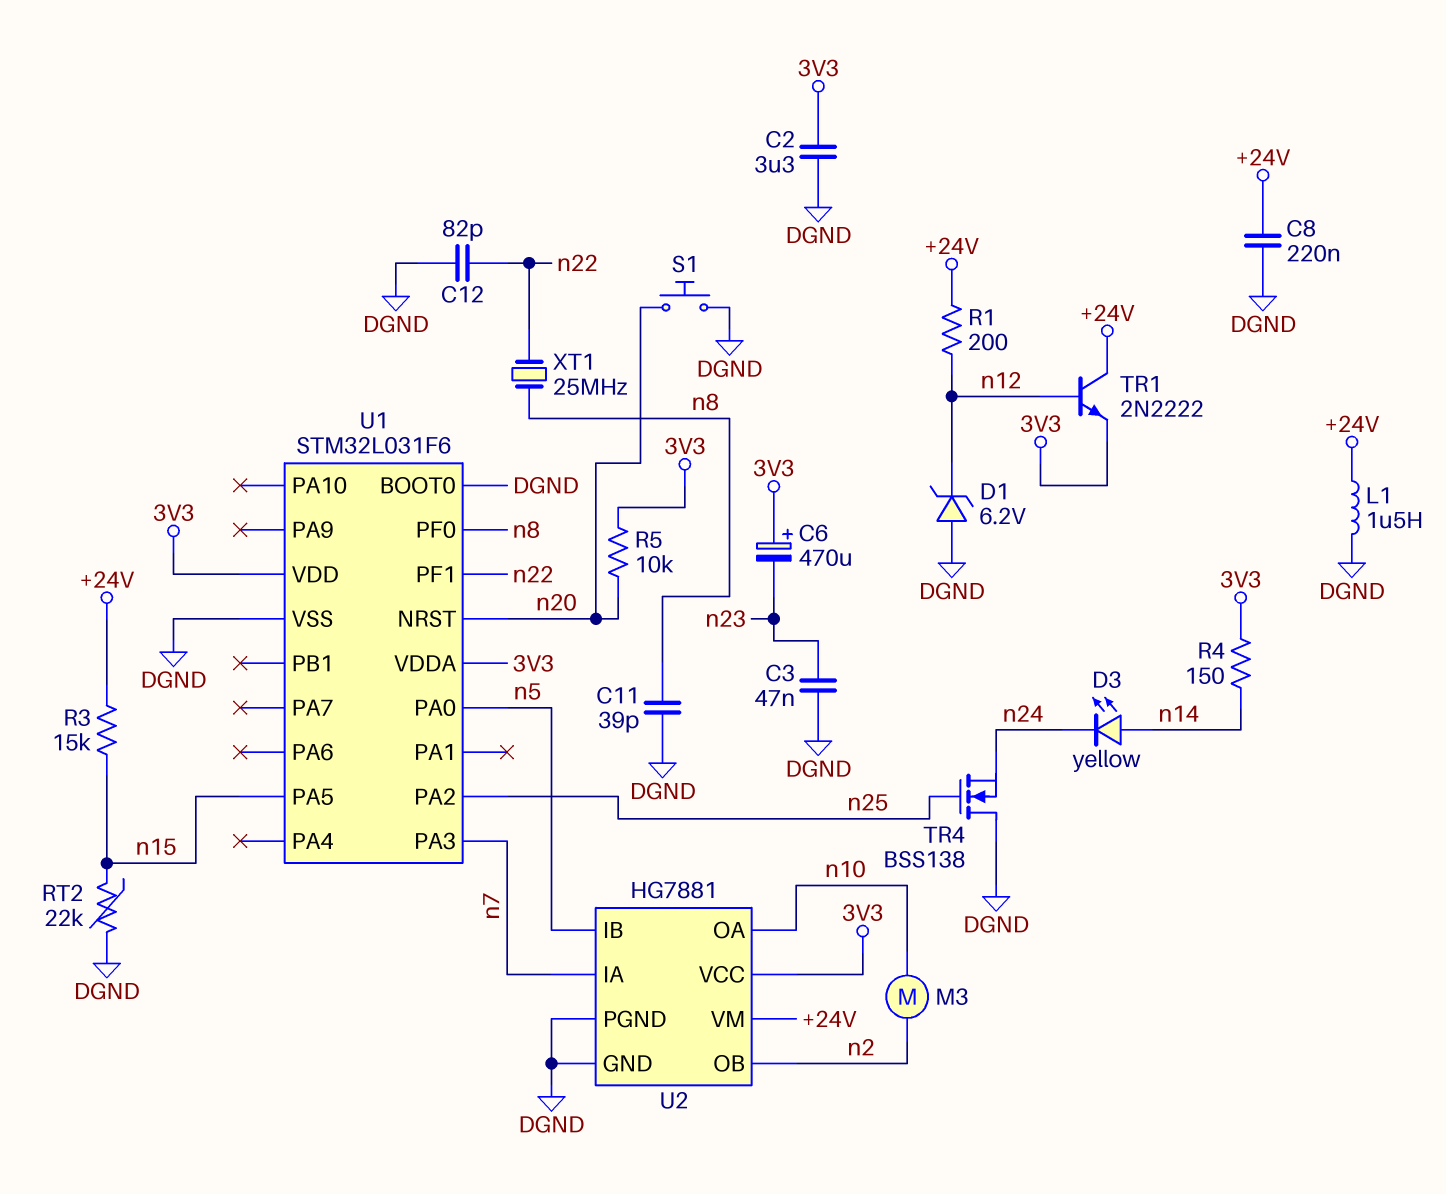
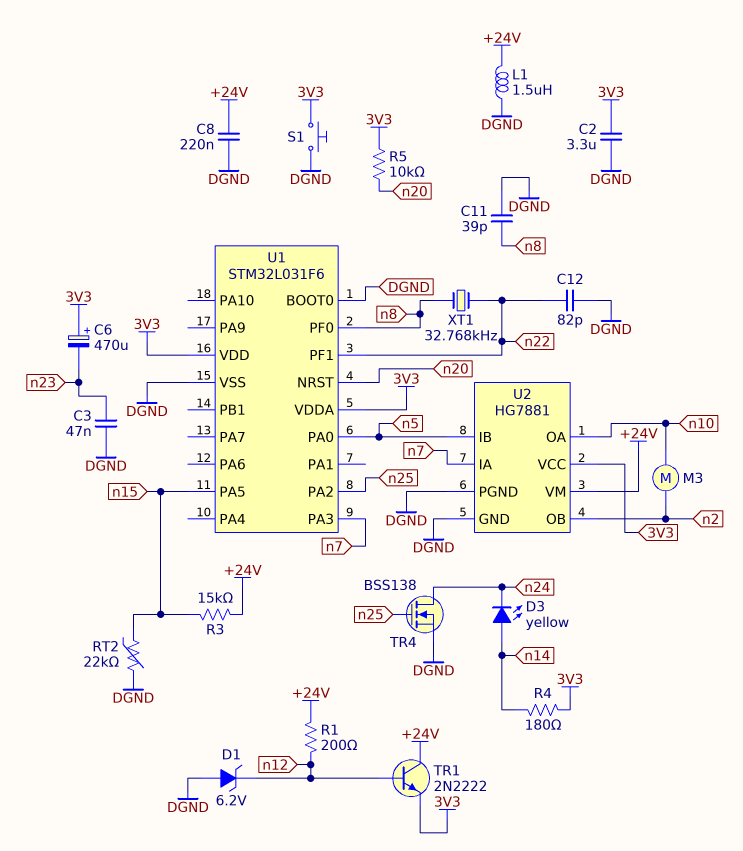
R4: 150 (3V3, n14) -> 180 (3V3, n14)
S1: button (DGND, n20) -> button (3V3, DGND)
TR4: NMOS BSS138 (G n25, D DGND, S n24) -> NMOS BSS138 (G n25, D n24, S DGND)
XT1: 25MHz (n8, n22) -> 32.768kHz (n8, n22)

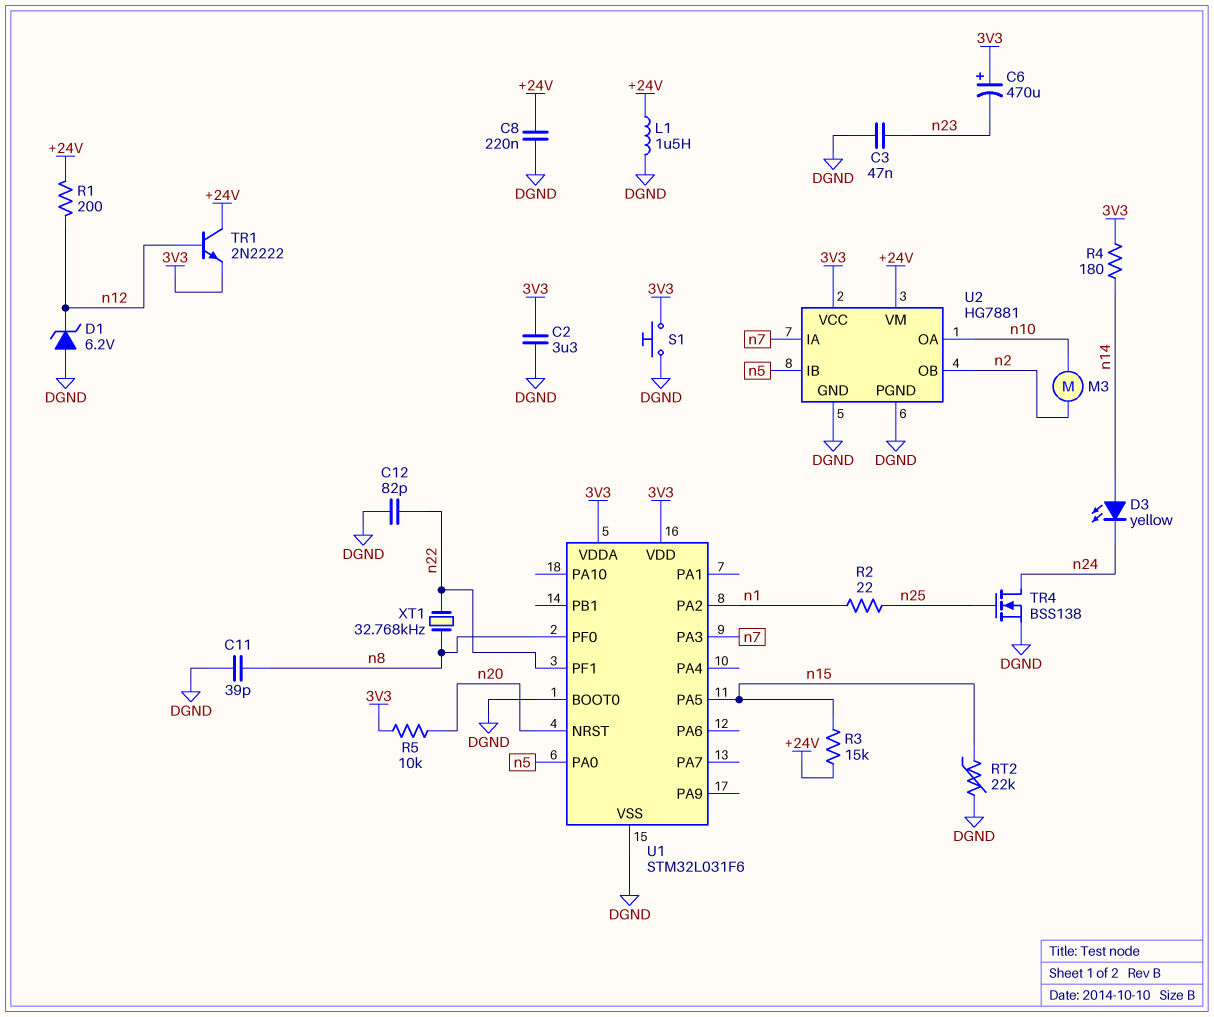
R2: none -> 22 (n1, n25)
U1 pin PA2: n25 -> n1

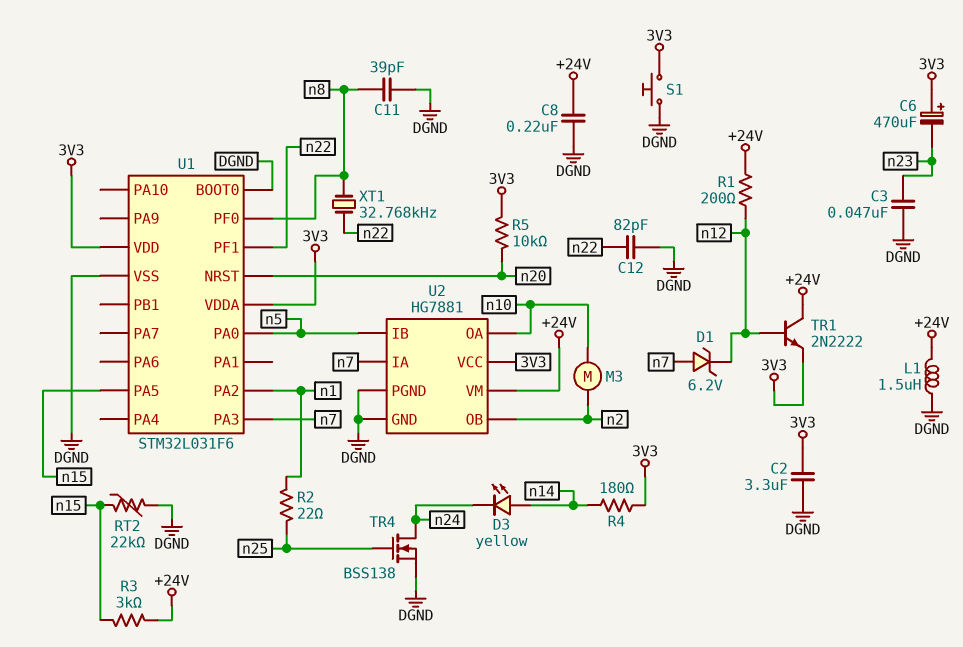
D1: zener 6.2V (A DGND, K n12) -> zener 6.2V (A n7, K n12)
R3: 15k (+24V, n15) -> 3k (+24V, n15)

